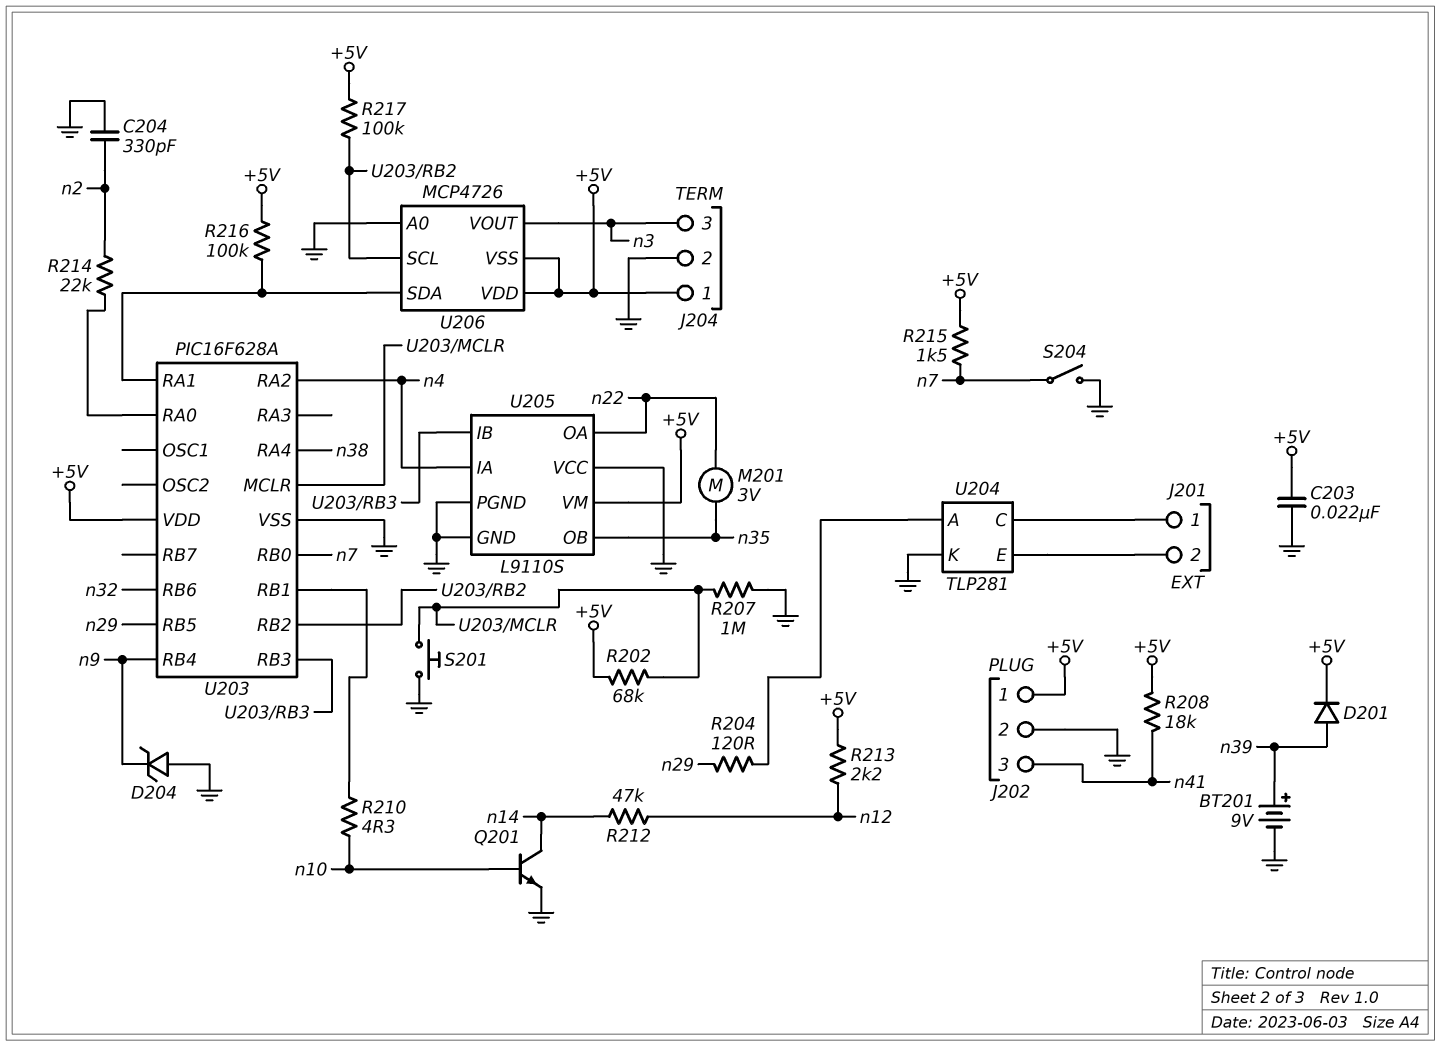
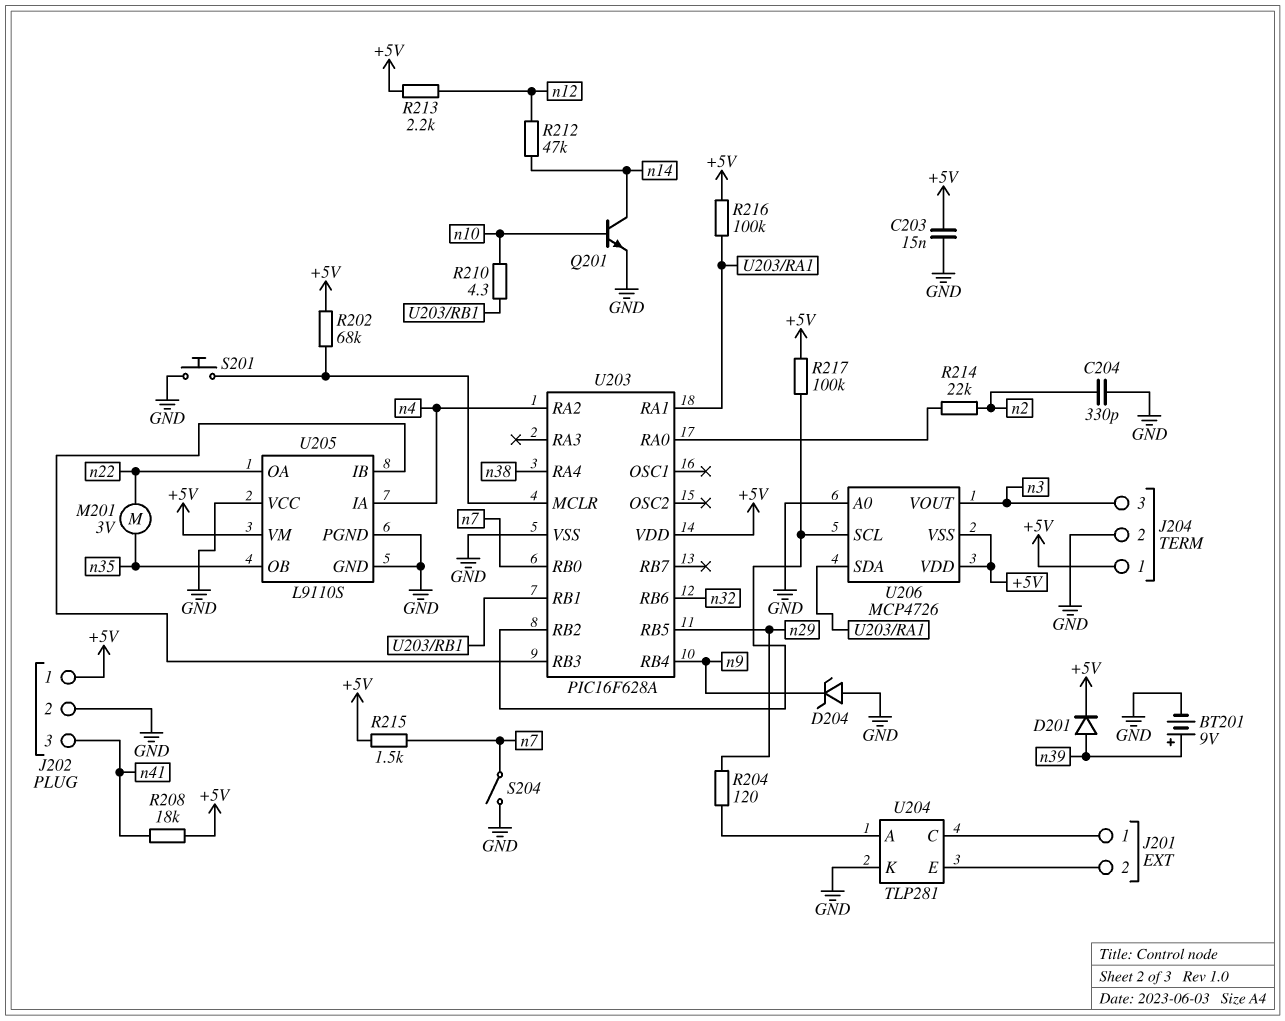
C203: 22nF (+5V, GND) -> 15nF (+5V, GND)
R207: 1M (GND, U203/MCLR) -> none

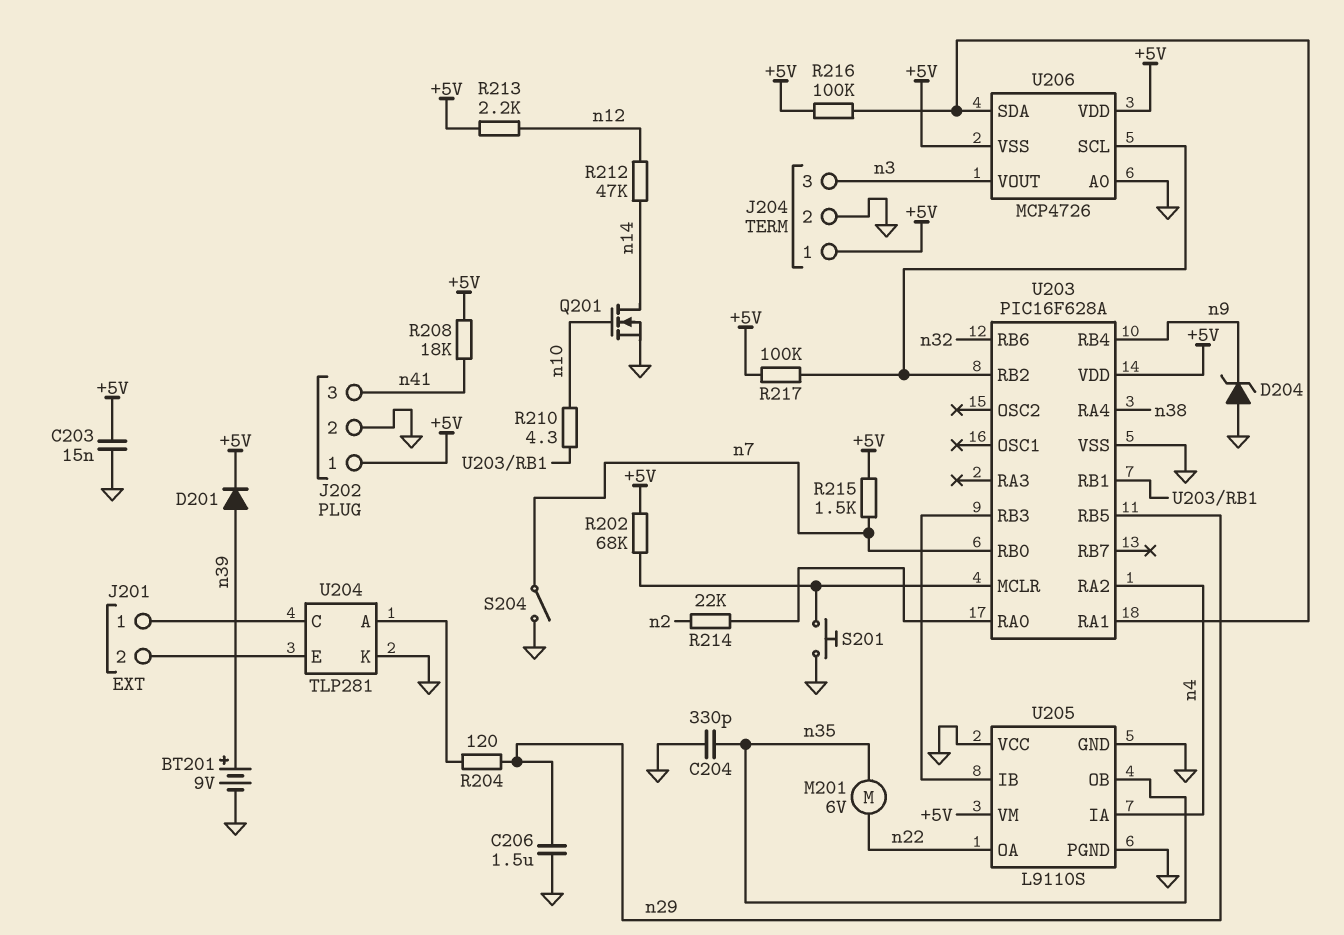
C204: 330pF (GND, n2) -> 330pF (GND, n35)
C206: none -> 1.5uF (GND, n29)
M201: motor 3V (n22, n35) -> motor 6V (n22, n35)
Q201: NPN (B n10, C n14, E GND) -> NMOS (G n10, D n14, S GND)

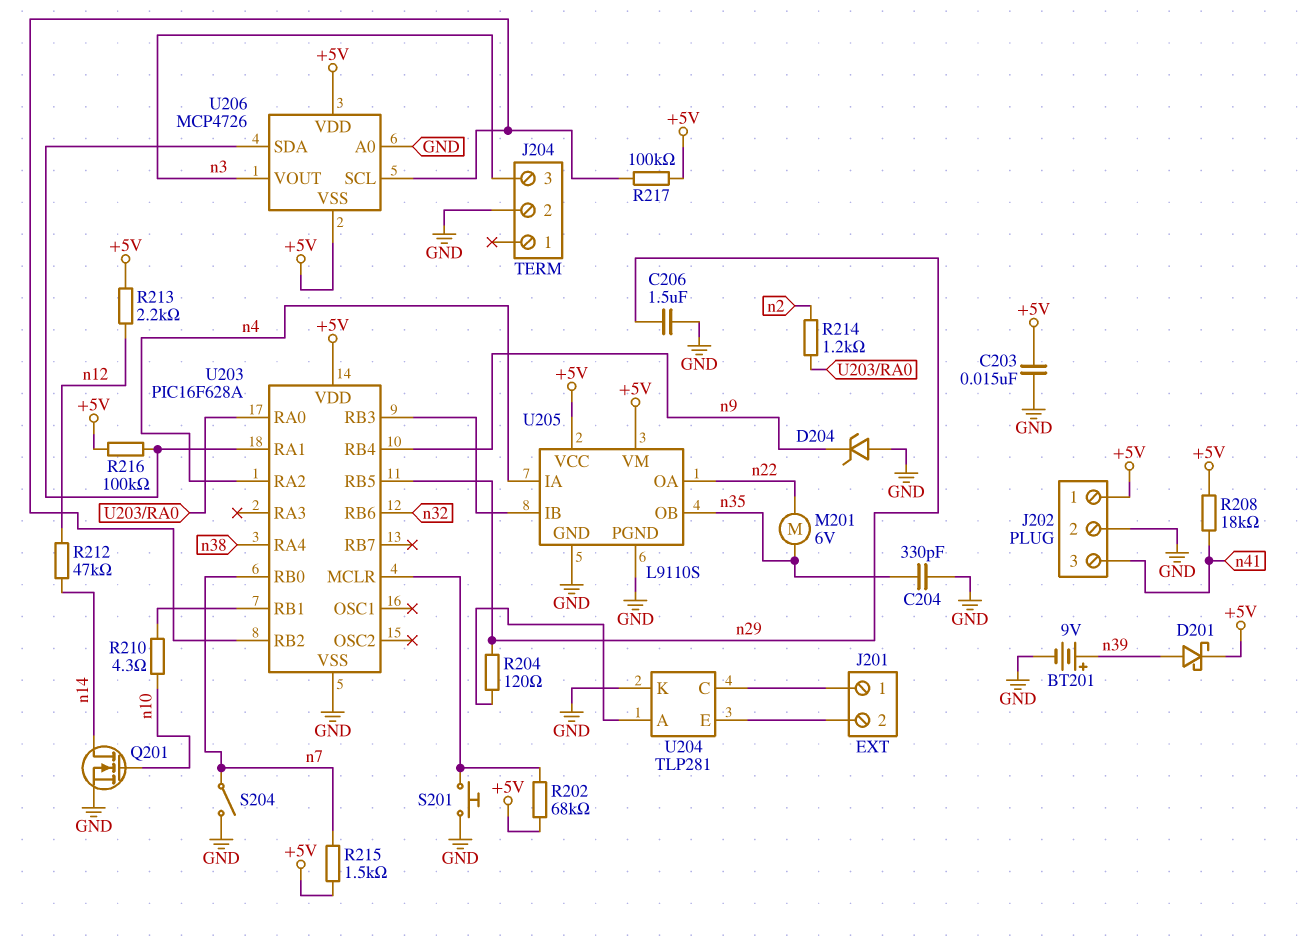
D201: diode (A n39, K +5V) -> schottky (A n39, K +5V)
J204 pin 1: +5V -> none
R214: 22k (U203/RA0, n2) -> 1.2k (U203/RA0, n2)
U205 pin VCC: GND -> +5V

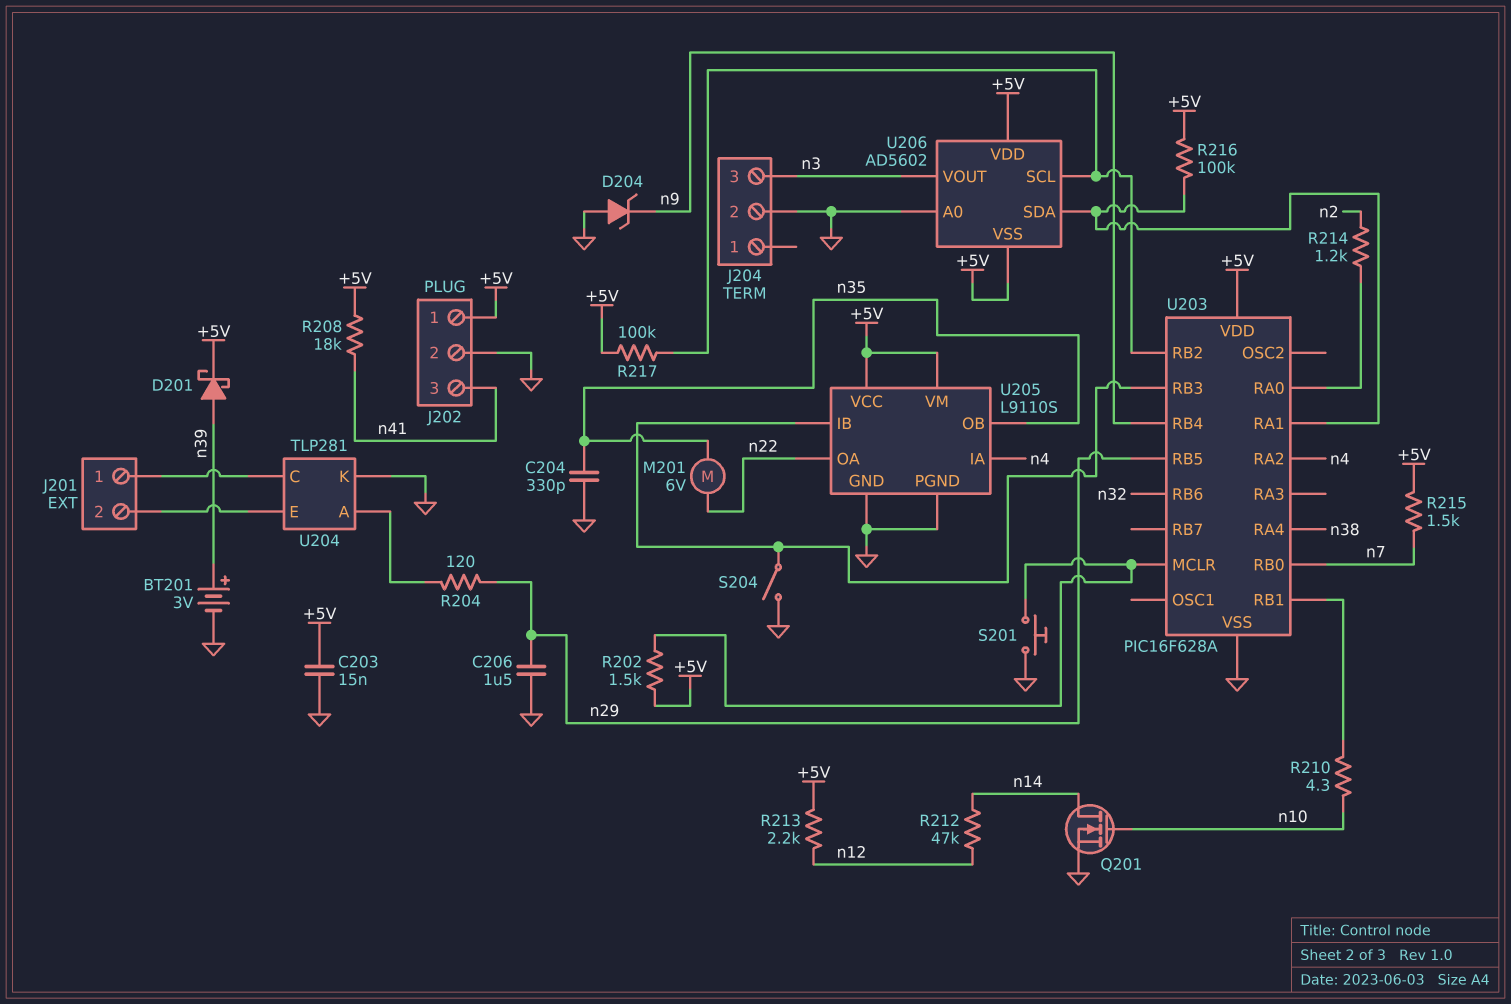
BT201: 9V (plus n39, minus GND) -> 3V (plus n39, minus GND)
R202: 68k (+5V, U203/MCLR) -> 1.5k (+5V, U203/MCLR)
S204: switch (GND, n7) -> switch (GND, U203/RB3)
U206: MCP4726 -> AD5602

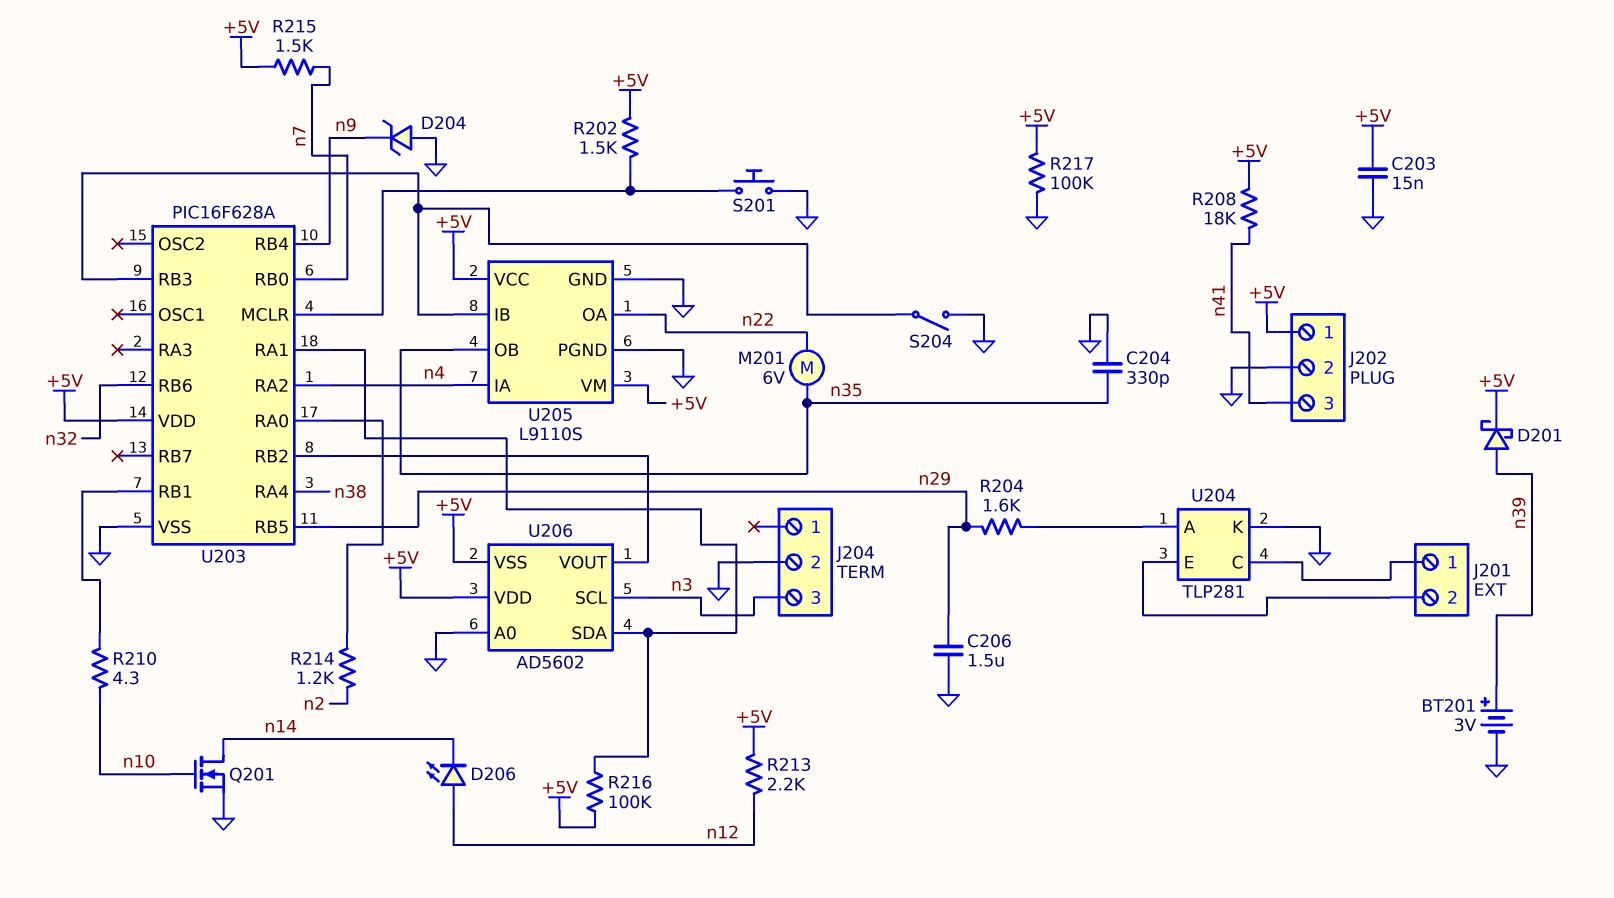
D206: none -> LED (A n12, K n14)
R204: 120 (U204/A, n29) -> 1.6k (U204/A, n29)
R212: 47k (n12, n14) -> none
R217: 100k (+5V, U203/RB2) -> 100k (+5V, GND)
U206 pin SCL: U203/RB2 -> n3
U206 pin VOUT: n3 -> U203/RB2

